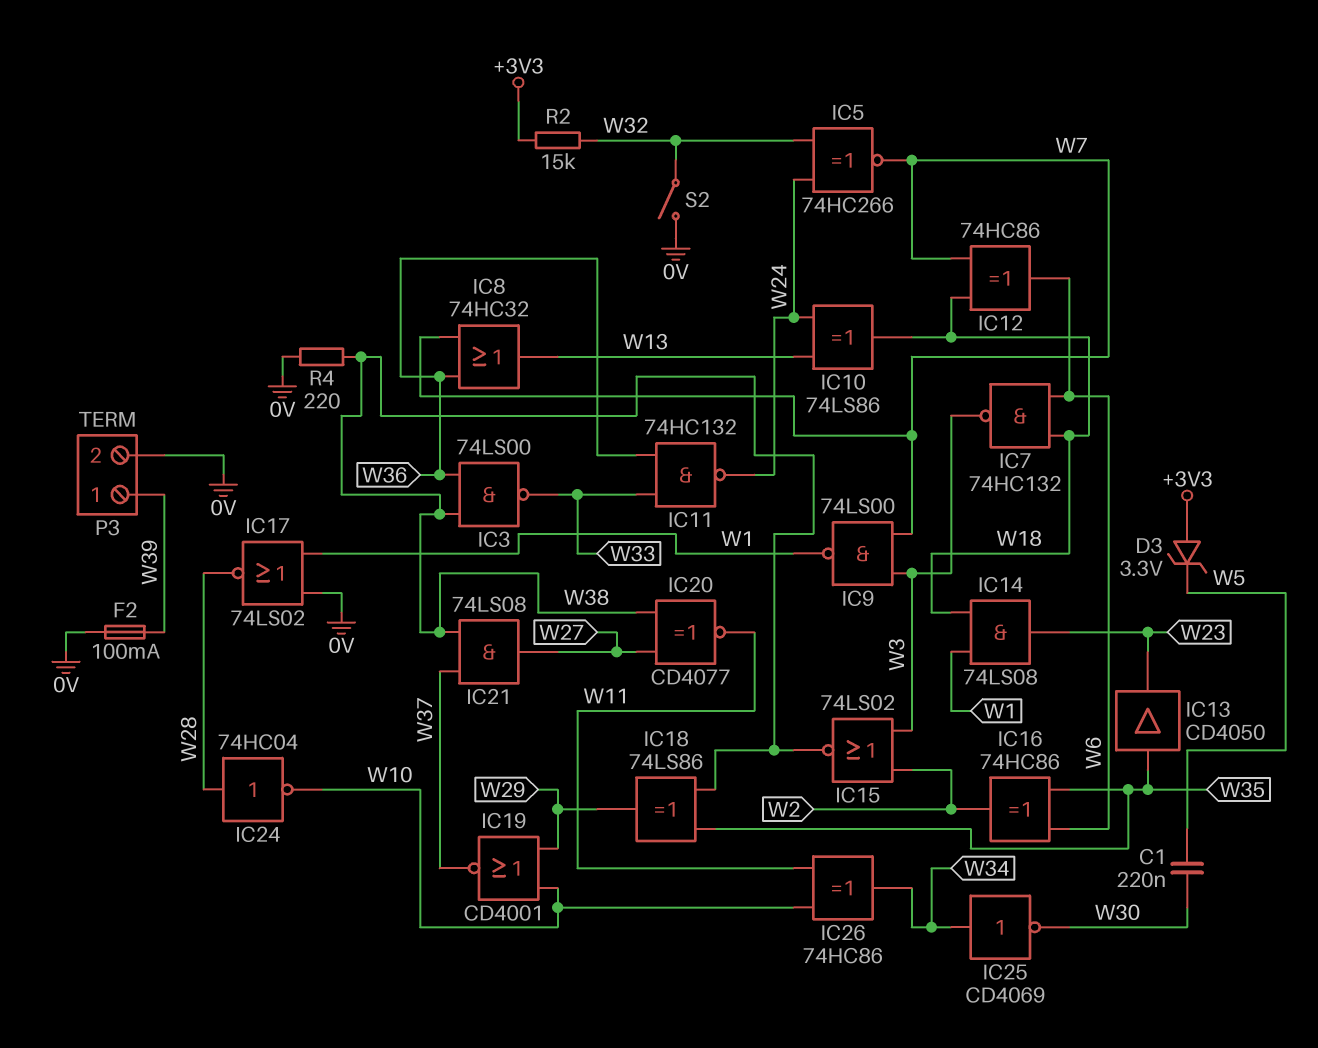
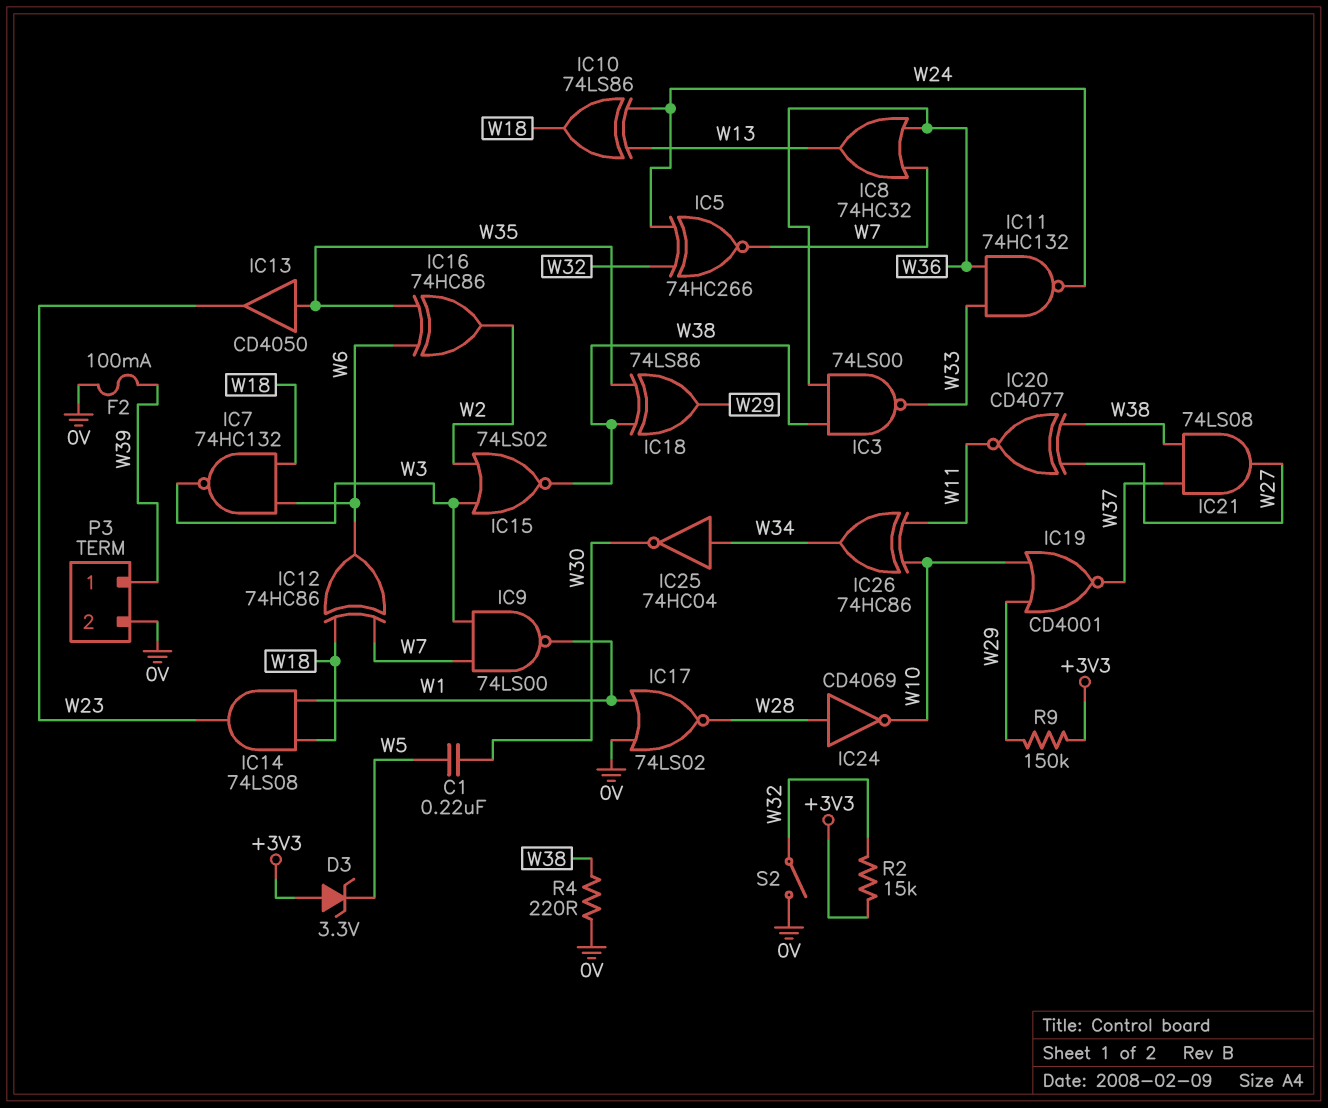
IC24: NOT 74HC04 (in W28, out W10) -> NOT CD4069 (in W28, out W10)
IC25: NOT CD4069 (in W34, out W30) -> NOT 74HC04 (in W34, out W30)
R9: none -> 150k (+3V3, W29)

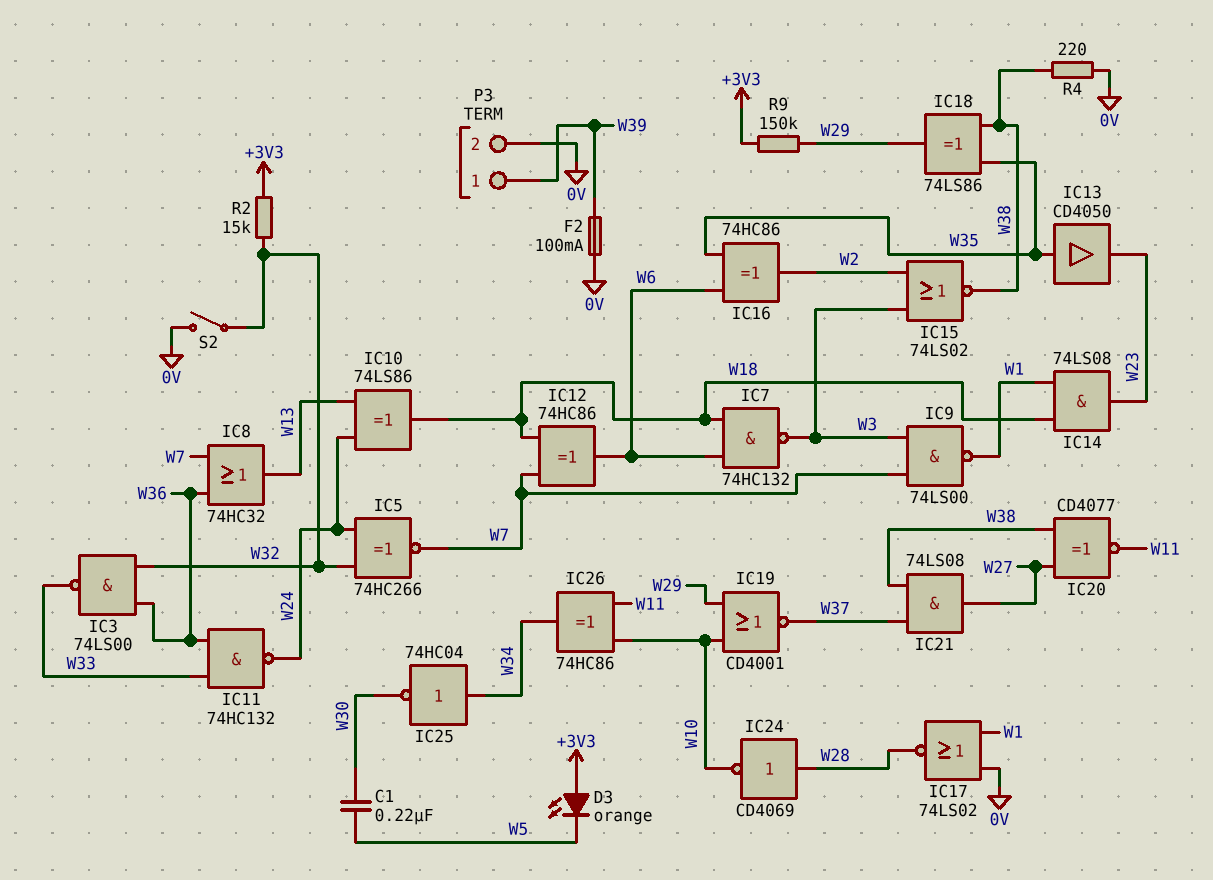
D3: zener 3.3V (A +3V3, K W5) -> LED orange (A +3V3, K W5)
IC3: NAND 74LS00 (in W36, in W38, out W33) -> NAND 74LS00 (in W32, in W36, out W33)

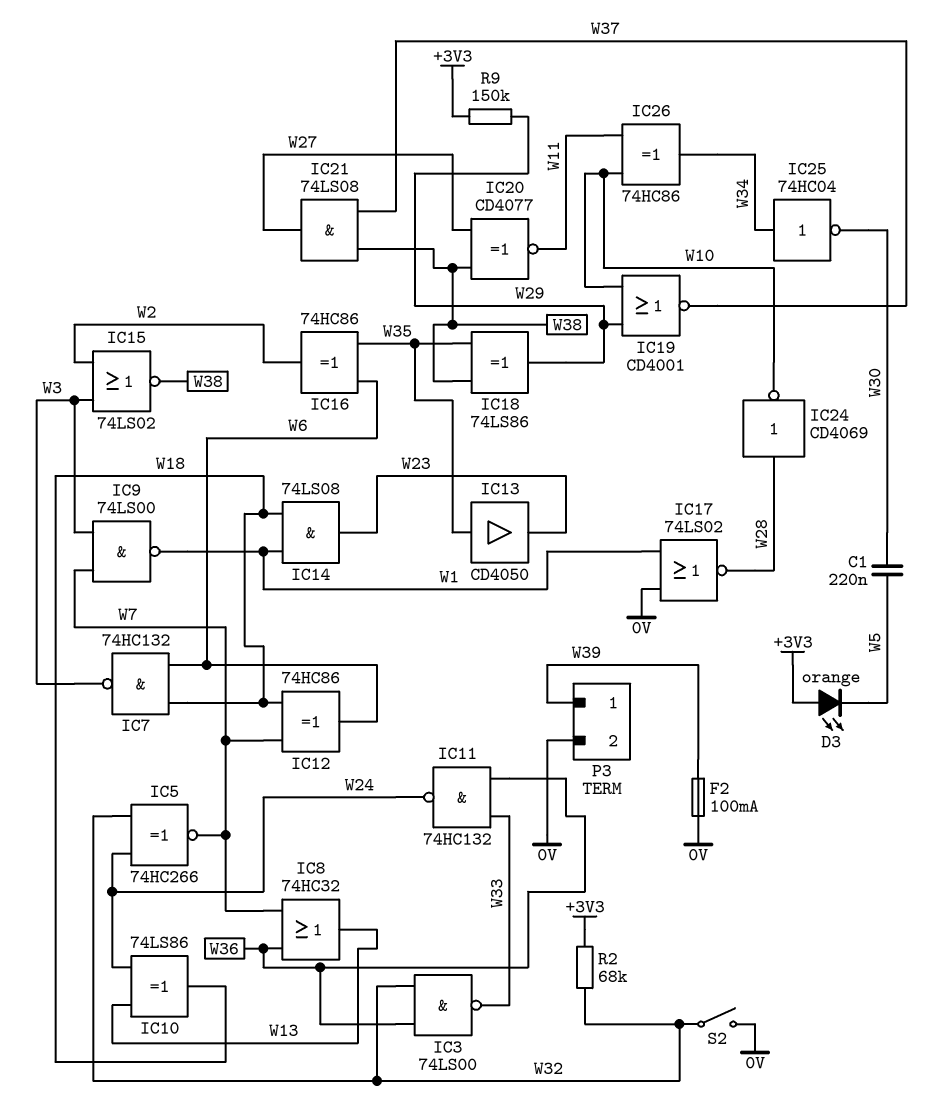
R2: 15k (+3V3, W32) -> 68k (+3V3, W32)
R4: 220 (0V, W38) -> none

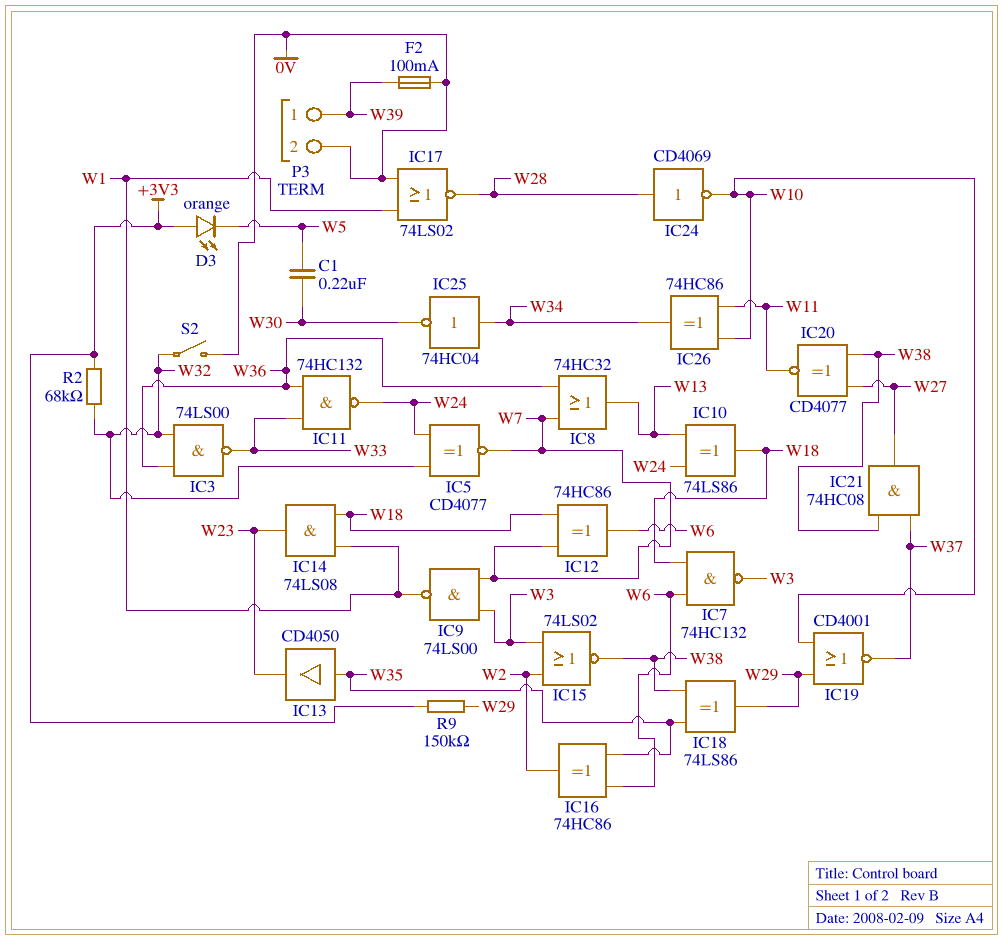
IC5: XNOR 74HC266 (in W24, in W32, out W7) -> XNOR CD4077 (in W24, in W32, out W7)
IC21: AND 74LS08 (in W37, in W38, out W27) -> AND 74HC08 (in W37, in W38, out W27)

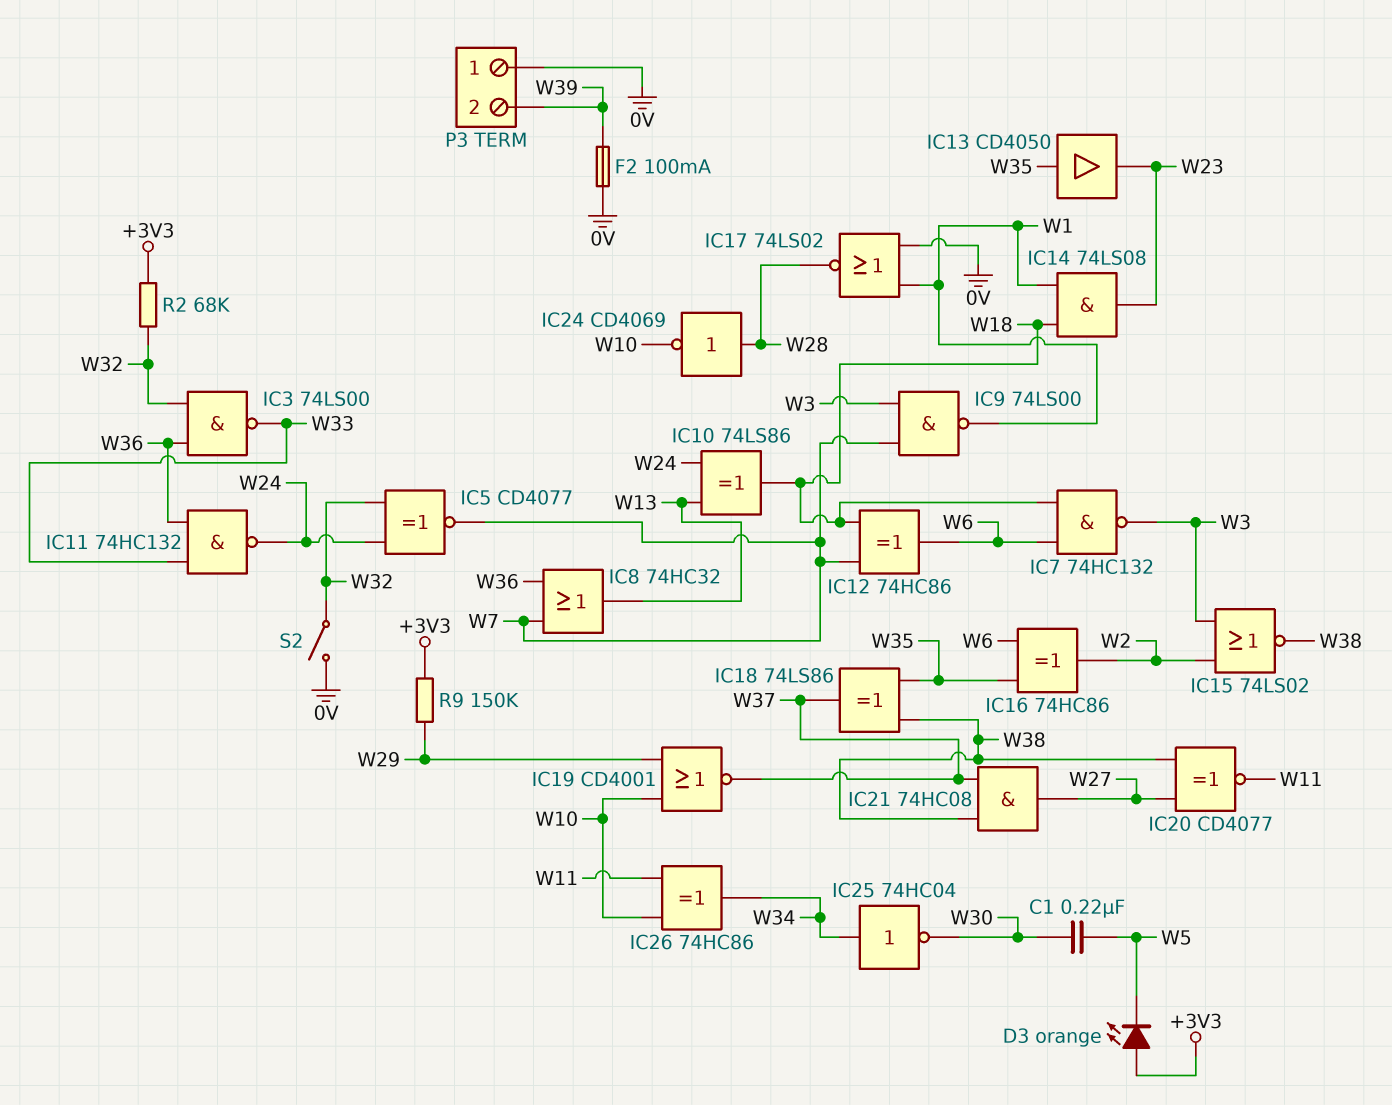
IC18: XOR 74LS86 (in W35, in W38, out W29) -> XOR 74LS86 (in W35, in W38, out W37)
P3 pin 1: W39 -> 0V
P3 pin 2: 0V -> W39

